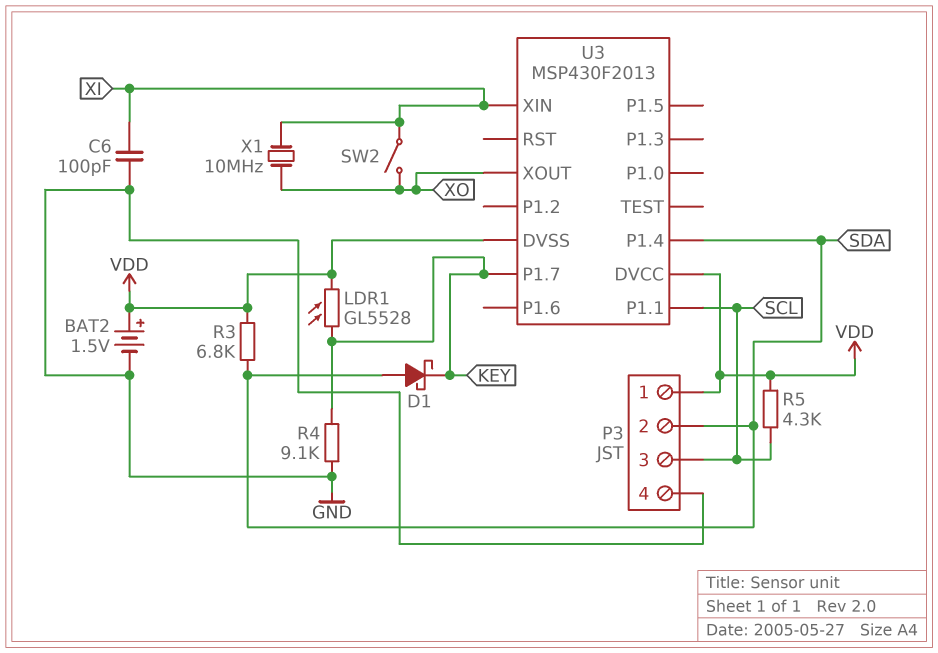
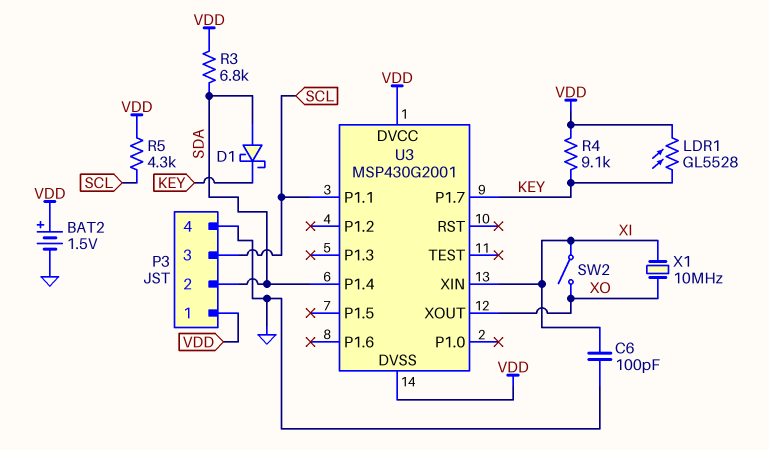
R4: 9.1k (GND, KEY) -> 9.1k (KEY, VDD)
U3: MSP430F2013 -> MSP430G2001

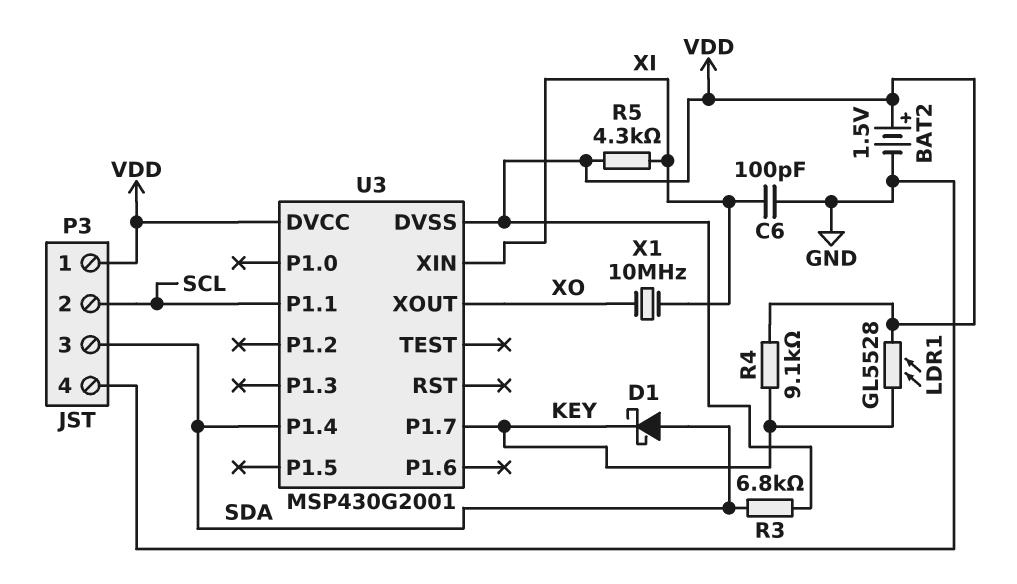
P3 pin 2: SDA -> SCL
P3 pin 3: SCL -> SDA
R5: 4.3k (SCL, VDD) -> 4.3k (VDD, XI)
SW2: switch (XI, XO) -> none

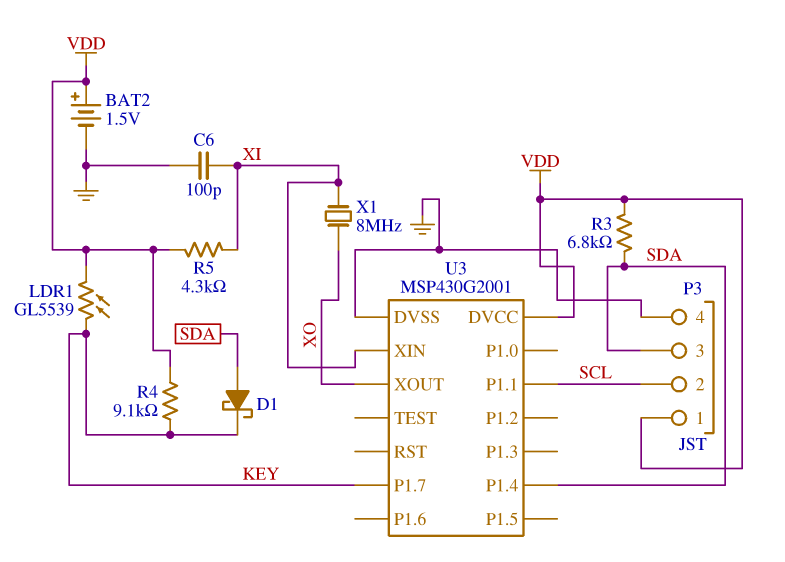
LDR1: GL5528 (KEY, VDD) -> GL5539 (KEY, VDD)
U3 pin DVSS: VDD -> GND
X1: 10MHz (XI, XO) -> 8MHz (XI, XO)

